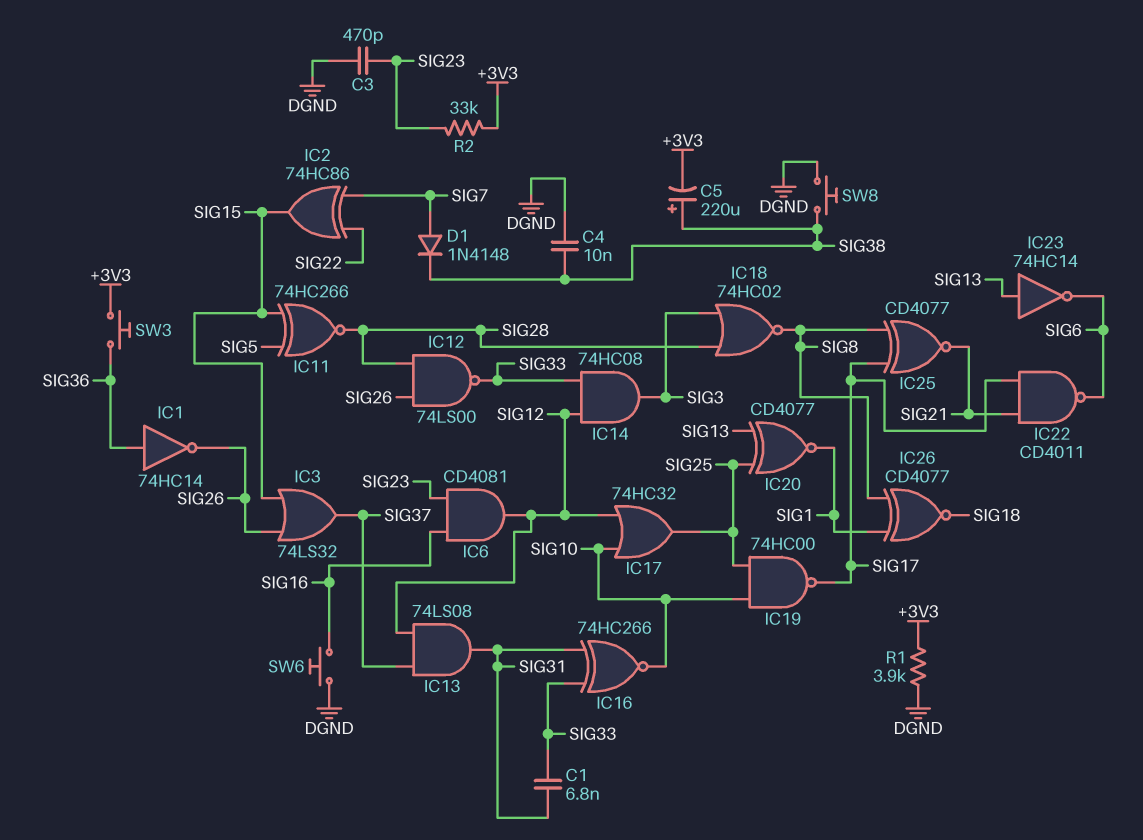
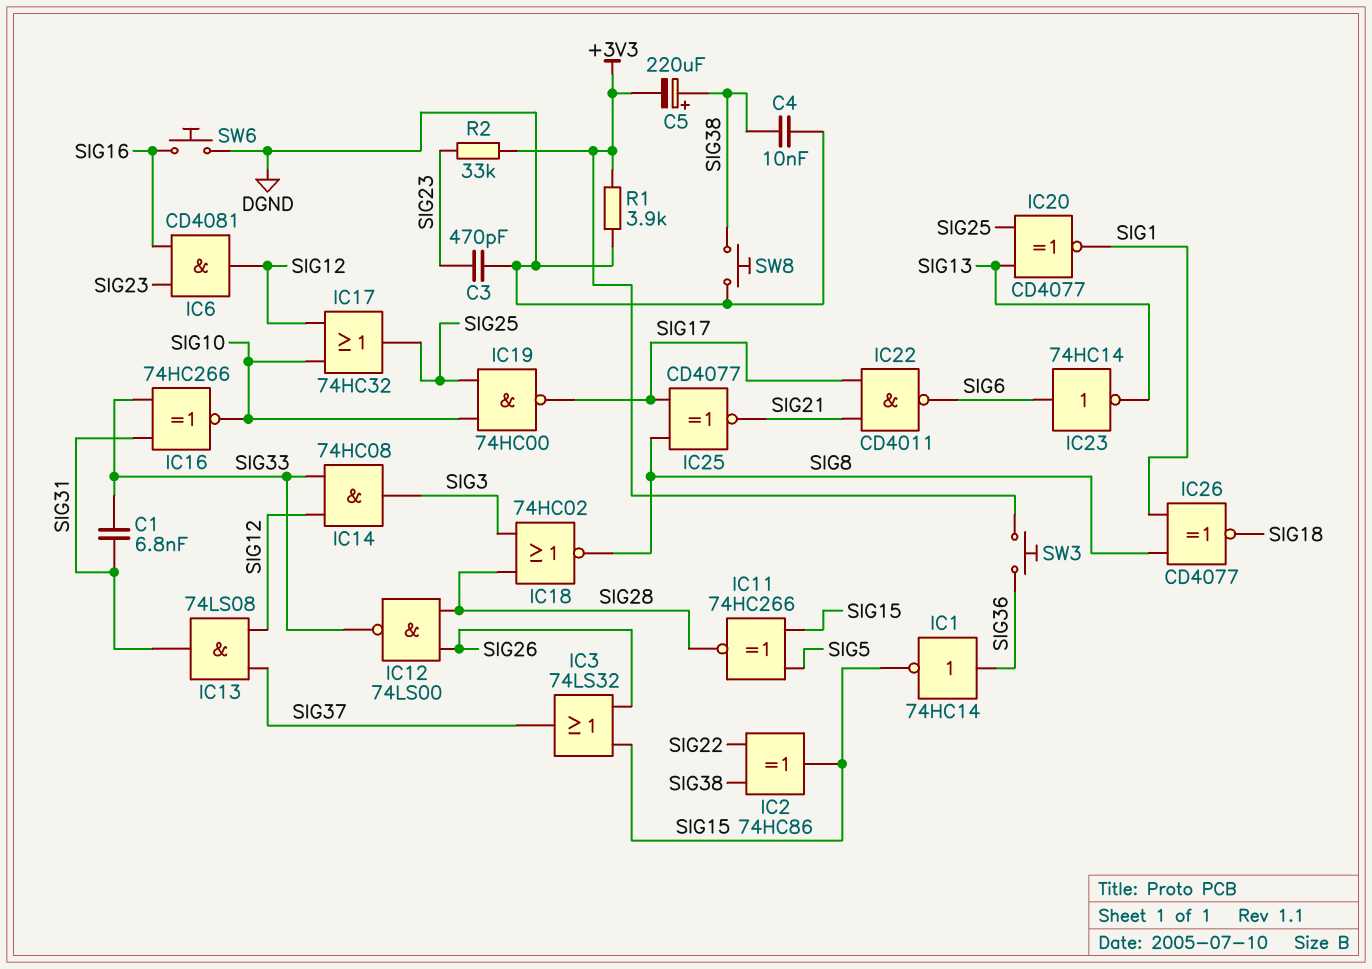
D1: diode 1N4148 (A SIG7, K SIG38) -> none
IC1: NOT 74HC14 (in SIG36, out SIG26) -> NOT 74HC14 (in SIG36, out SIG15)
IC2: XOR 74HC86 (in SIG7, in SIG22, out SIG15) -> XOR 74HC86 (in SIG22, in SIG38, out SIG15)
IC23: NOT 74HC14 (in SIG13, out SIG6) -> NOT 74HC14 (in SIG6, out SIG13)

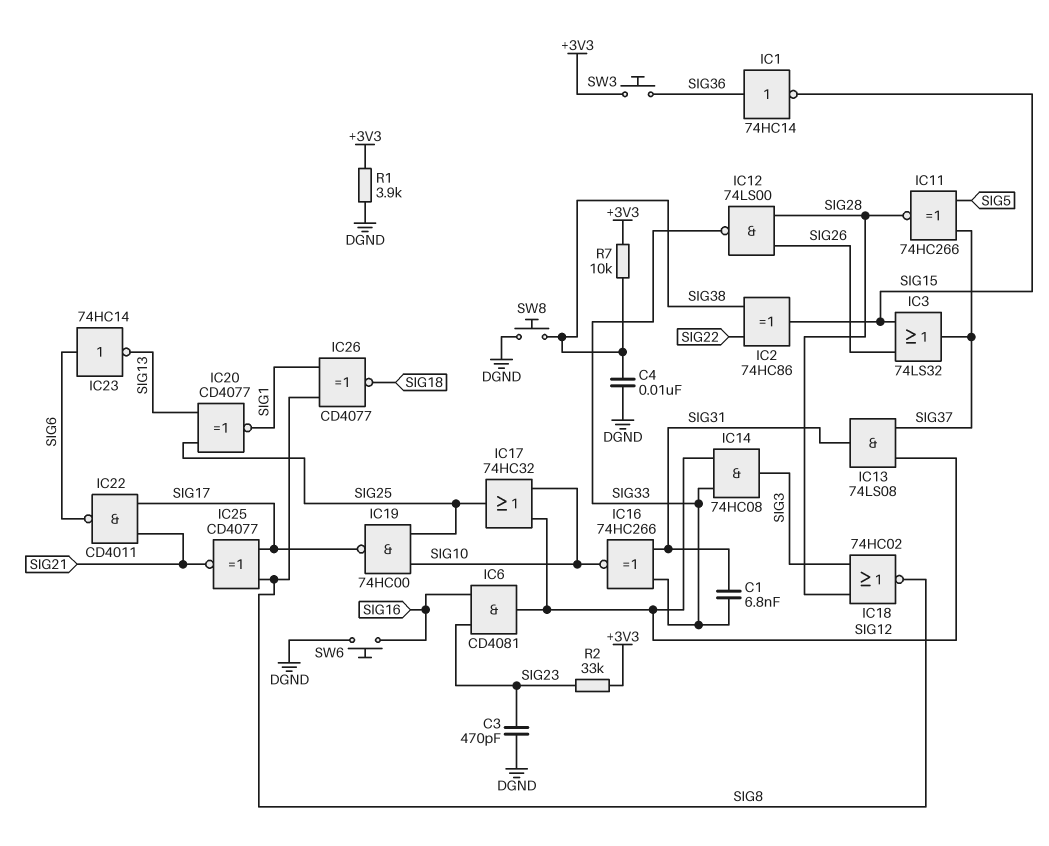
C5: 220uF (plus SIG38, minus +3V3) -> none
IC11: XNOR 74HC266 (in SIG5, in SIG15, out SIG28) -> XNOR 74HC266 (in SIG5, in SIG37, out SIG28)
R7: none -> 10k (+3V3, SIG38)

